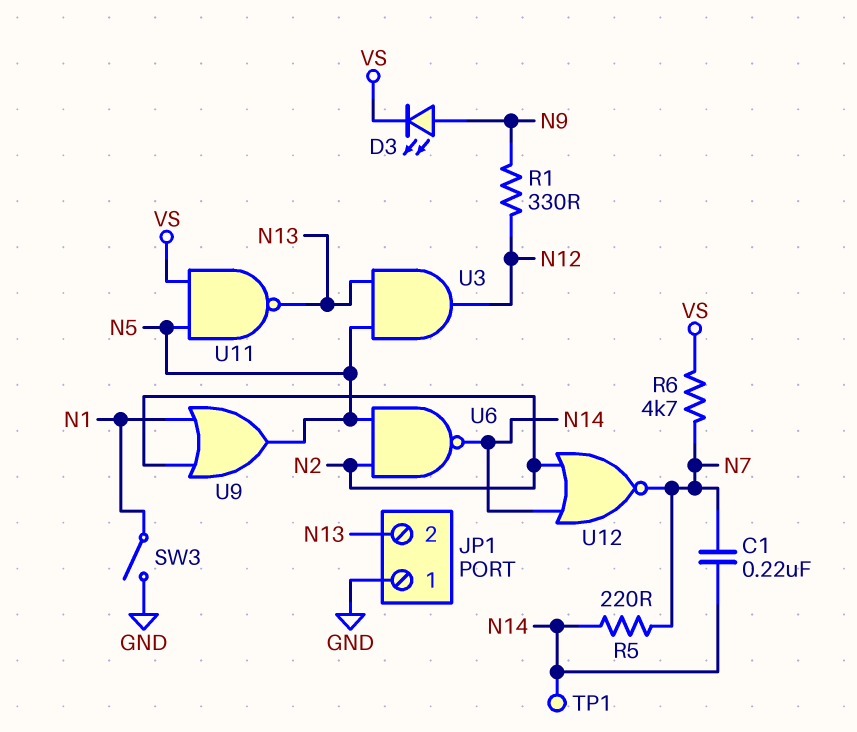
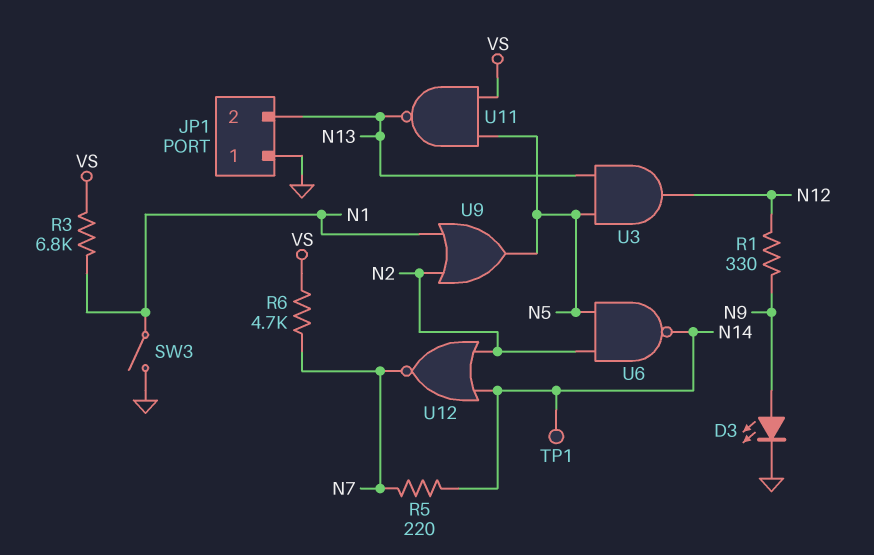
C1: 220nF (N7, N14) -> none
D3: LED (A N9, K VS) -> LED (A N9, K GND)
R3: none -> 6.8k (N1, VS)

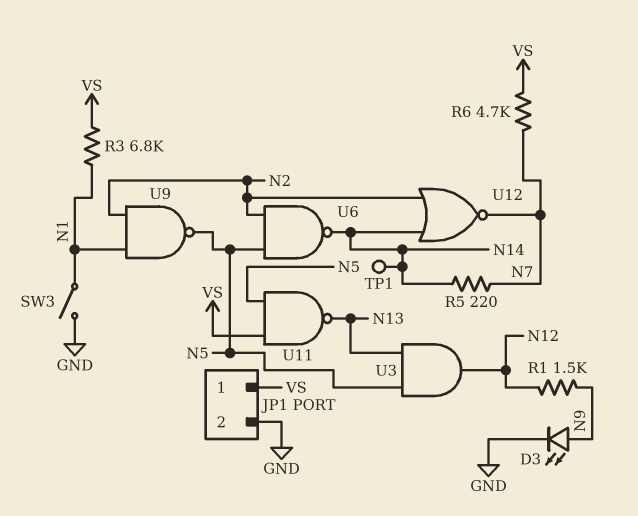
JP1 pin 1: GND -> VS
JP1 pin 2: N13 -> GND
R1: 330 (N9, N12) -> 1.5k (N9, N12)
U9: OR (in N1, in N2, out N5) -> NAND (in N1, in N2, out N5)

